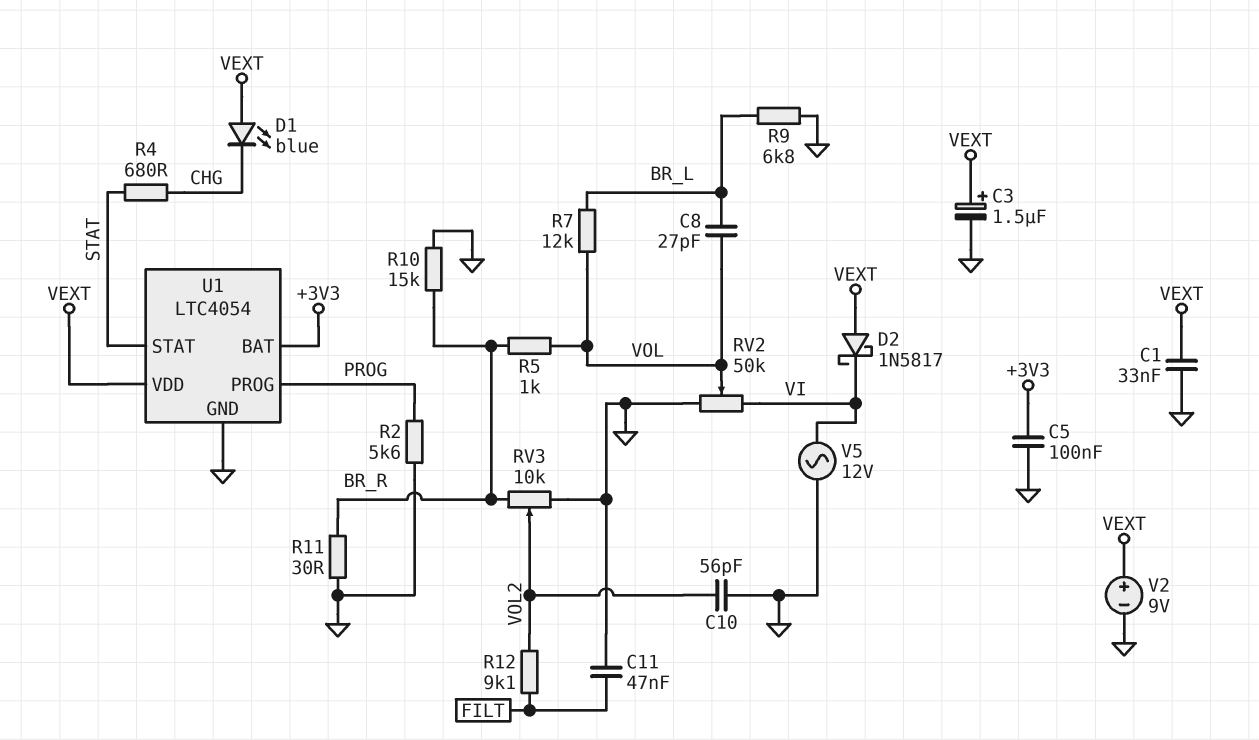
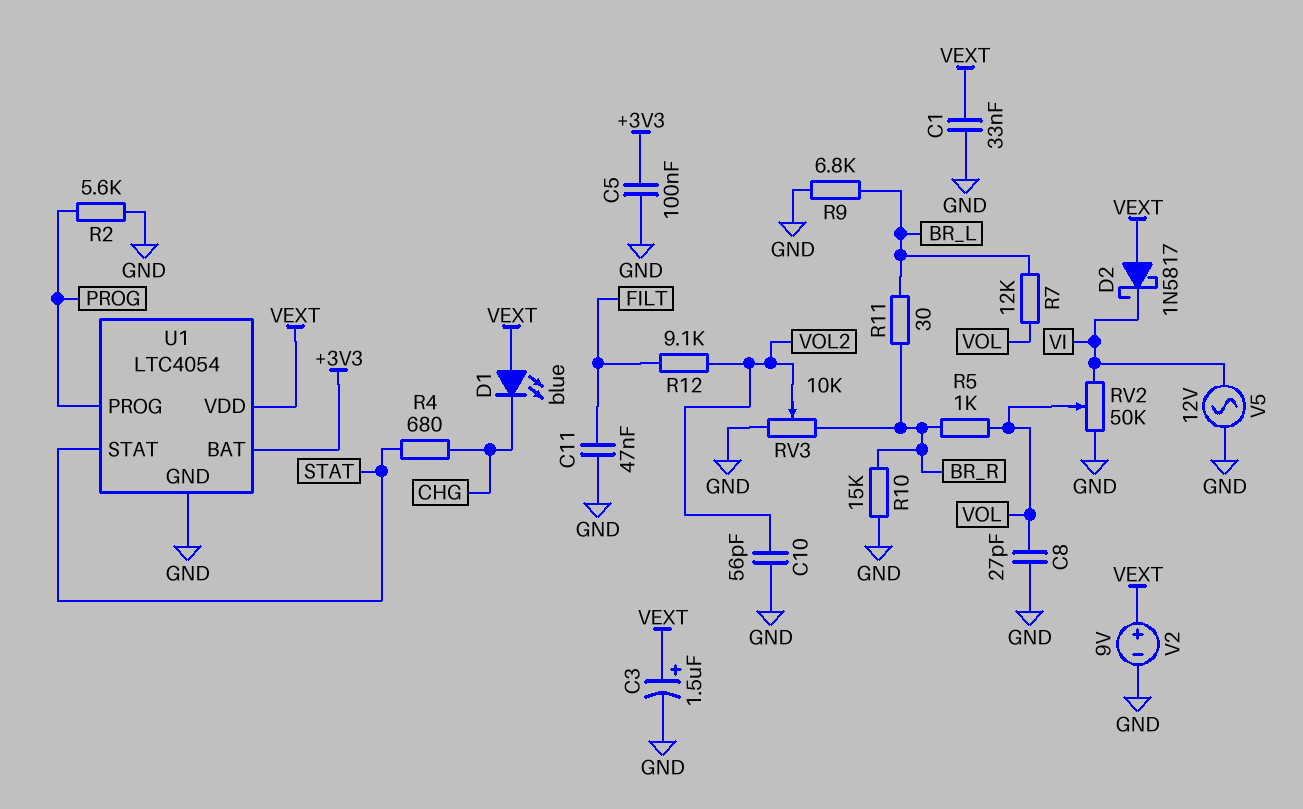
C8: 27pF (BR_L, VOL) -> 27pF (GND, VOL)
R11: 30 (BR_R, GND) -> 30 (BR_L, BR_R)

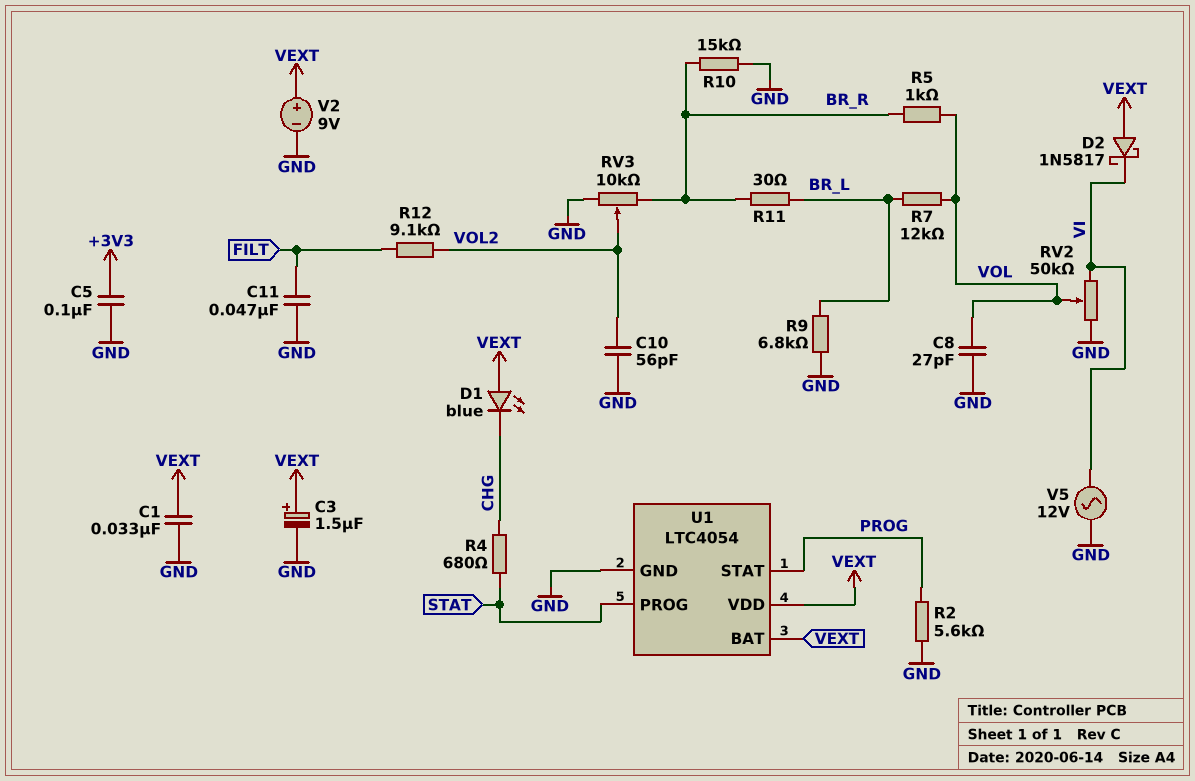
U1 pin BAT: +3V3 -> VEXT
U1 pin PROG: PROG -> STAT
U1 pin STAT: STAT -> PROG

